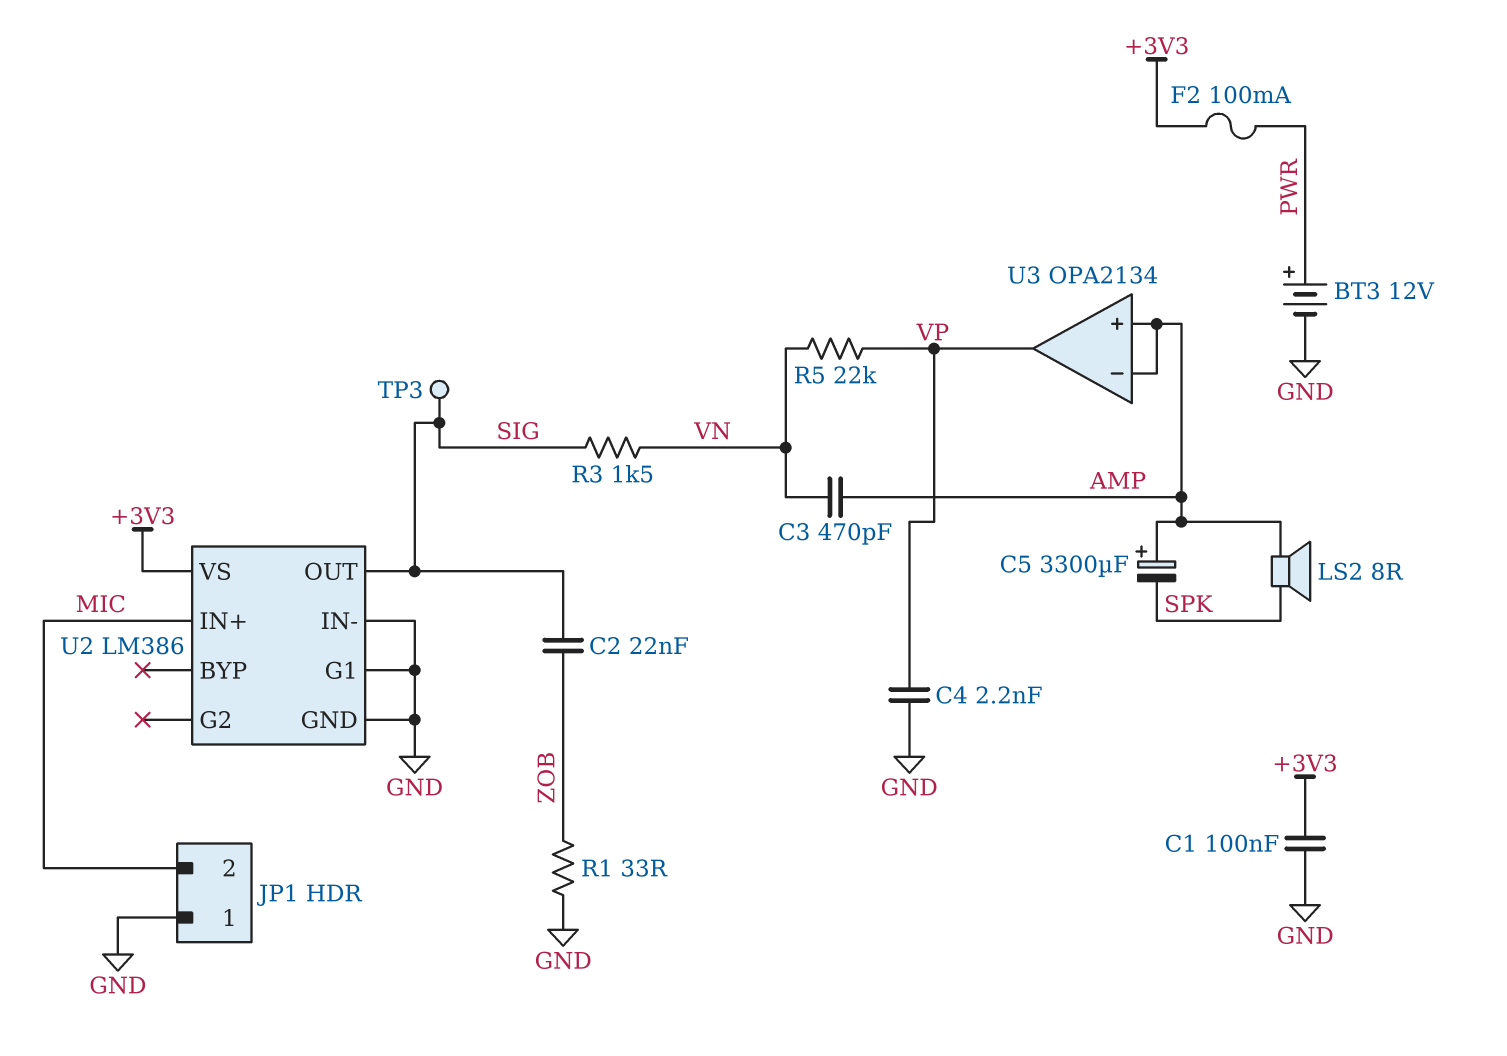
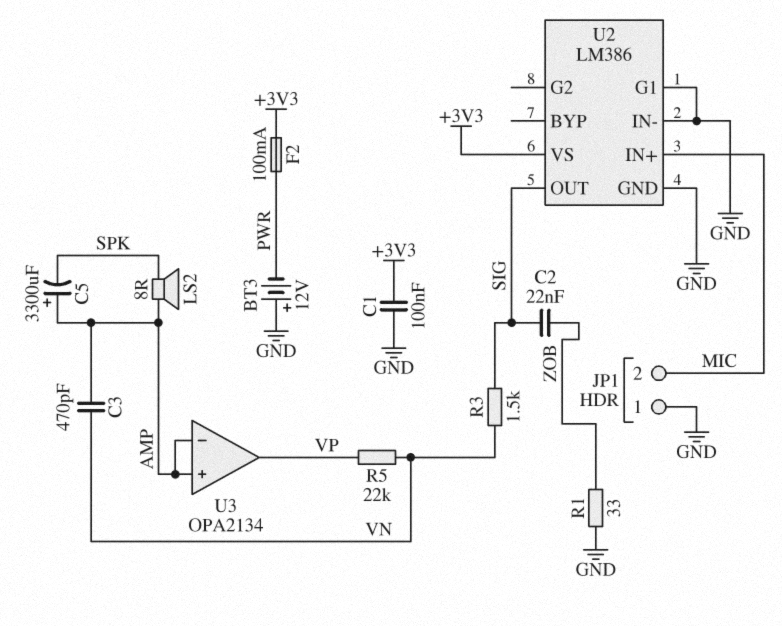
BT3: 12V (plus PWR, minus GND) -> 12V (plus GND, minus PWR)
C4: 2.2nF (GND, VP) -> none
TP3: test point (SIG) -> none

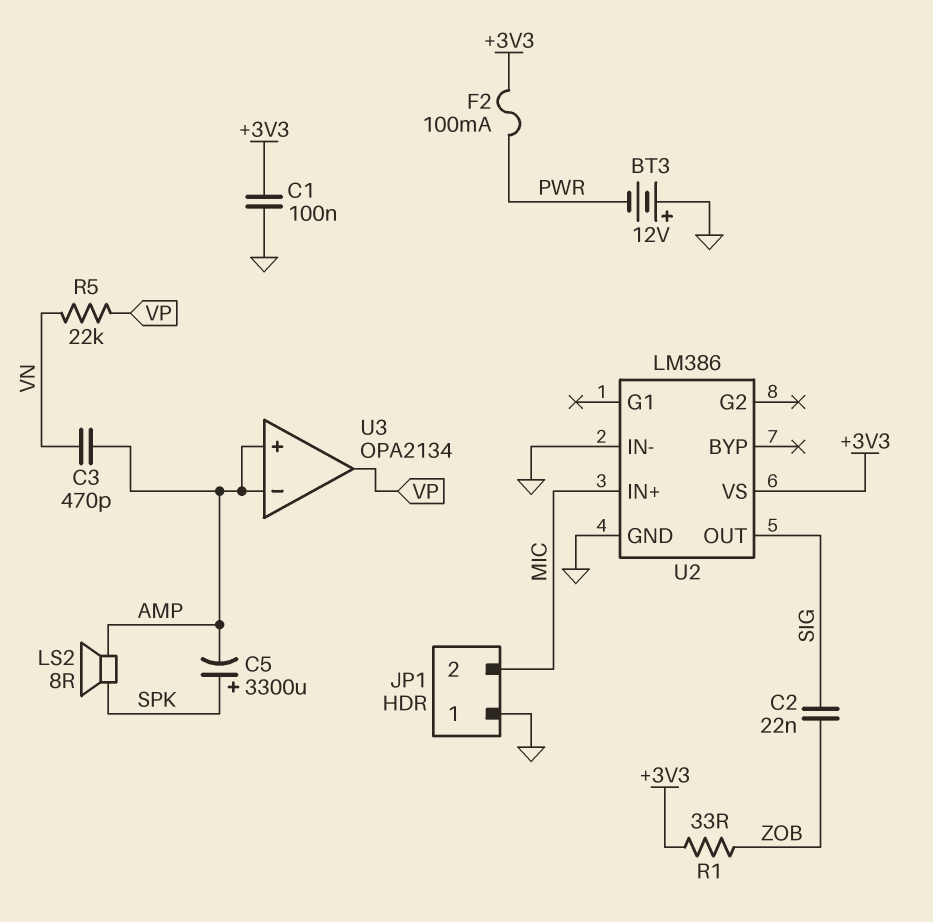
C5: 3300uF (plus AMP, minus SPK) -> 3300uF (plus SPK, minus AMP)
R1: 33 (GND, ZOB) -> 33 (+3V3, ZOB)
R3: 1.5k (SIG, VN) -> none
U2 pin G1: GND -> none

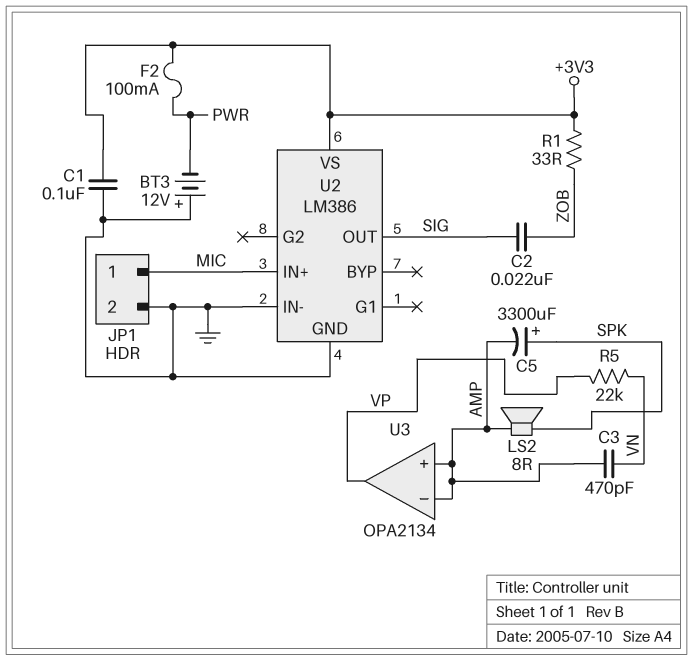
JP1 pin 1: GND -> MIC
JP1 pin 2: MIC -> GND

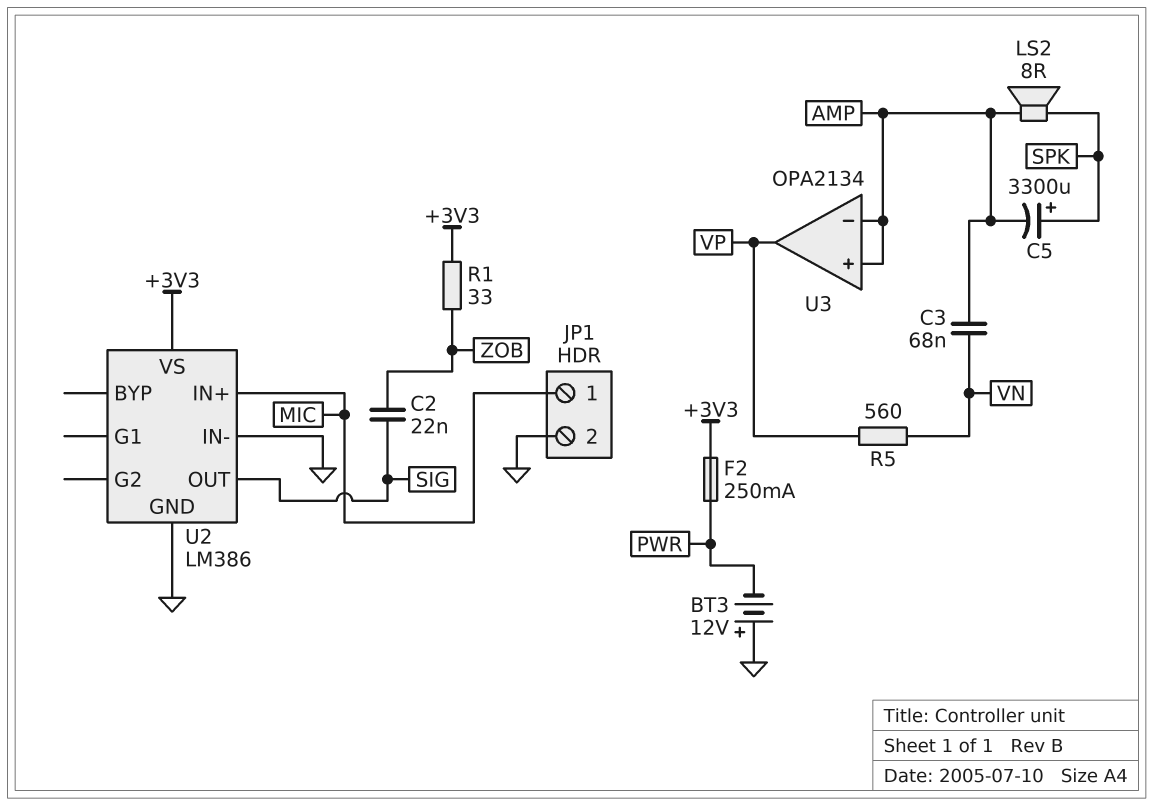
C1: 100nF (+3V3, GND) -> none
C3: 470pF (AMP, VN) -> 68nF (AMP, VN)
F2: 100mA (+3V3, PWR) -> 250mA (+3V3, PWR)
R5: 22k (VN, VP) -> 560 (VN, VP)

